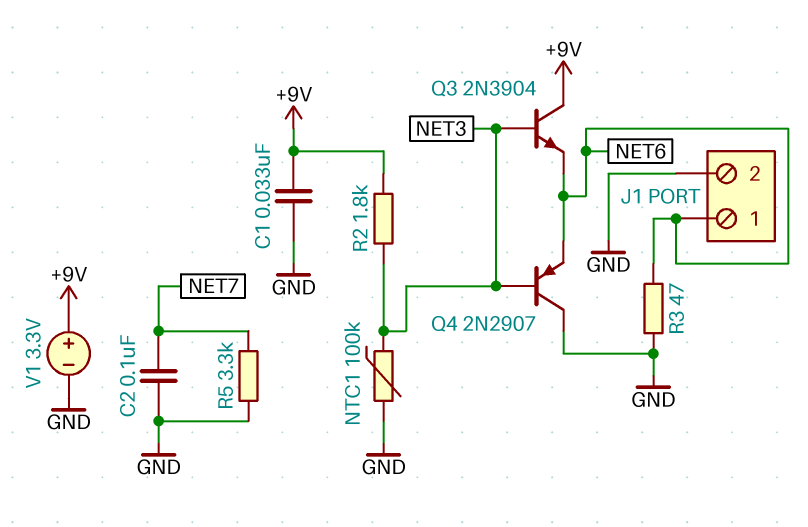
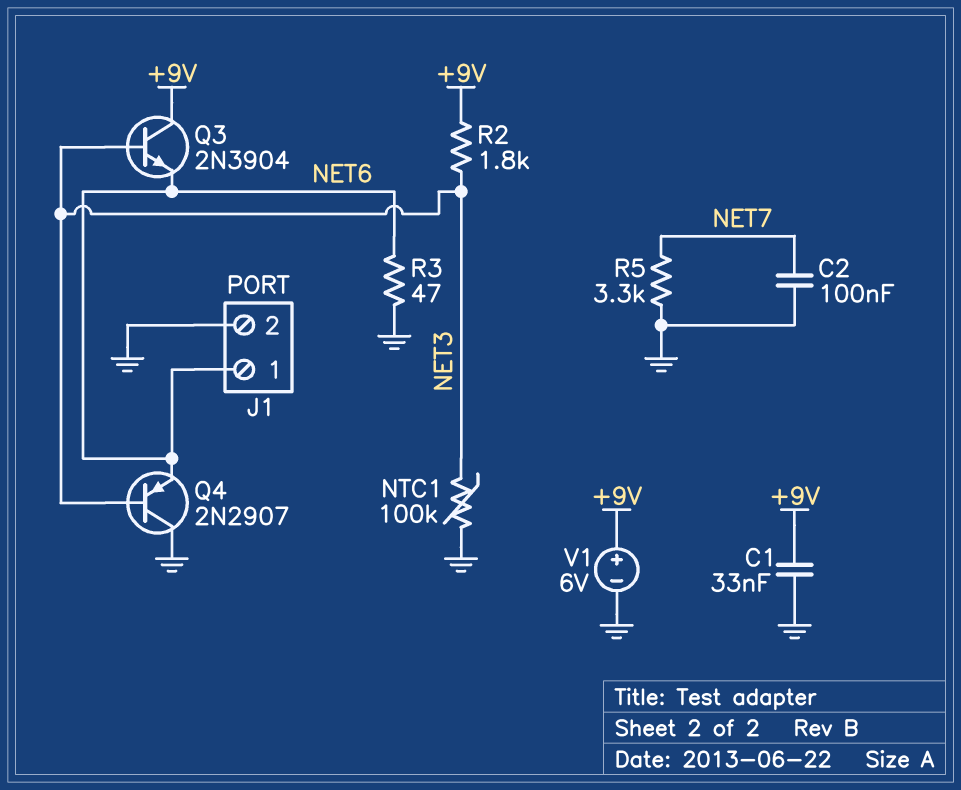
V1: 3.3V (plus +9V, minus GND) -> 6V (plus +9V, minus GND)

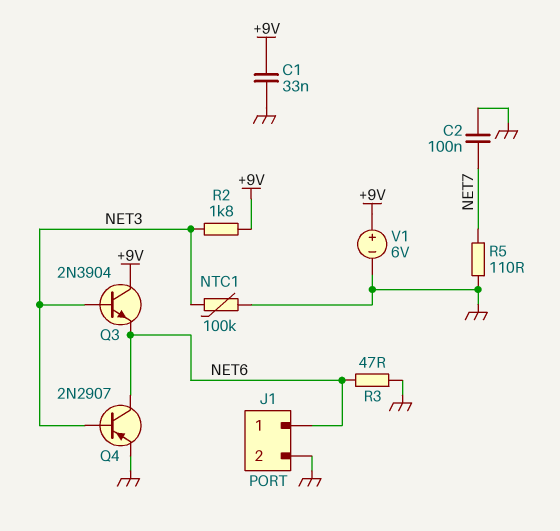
Q4: PNP 2N2907 (B NET3, C GND, E NET6) -> PNP 2N2907 (B NET3, C NET6, E GND)
R5: 3.3k (GND, NET7) -> 110 (GND, NET7)

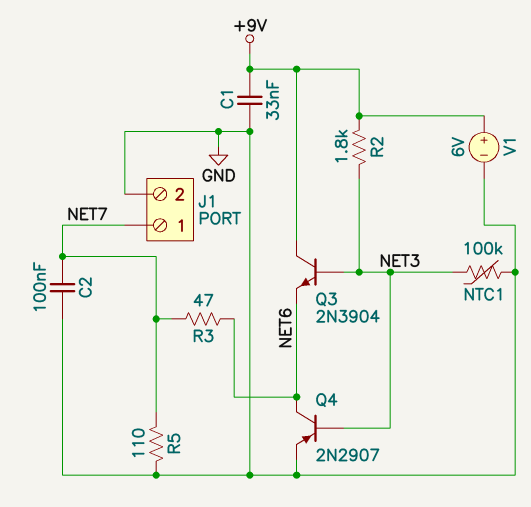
J1 pin 1: NET6 -> NET7
R3: 47 (GND, NET6) -> 47 (NET6, NET7)

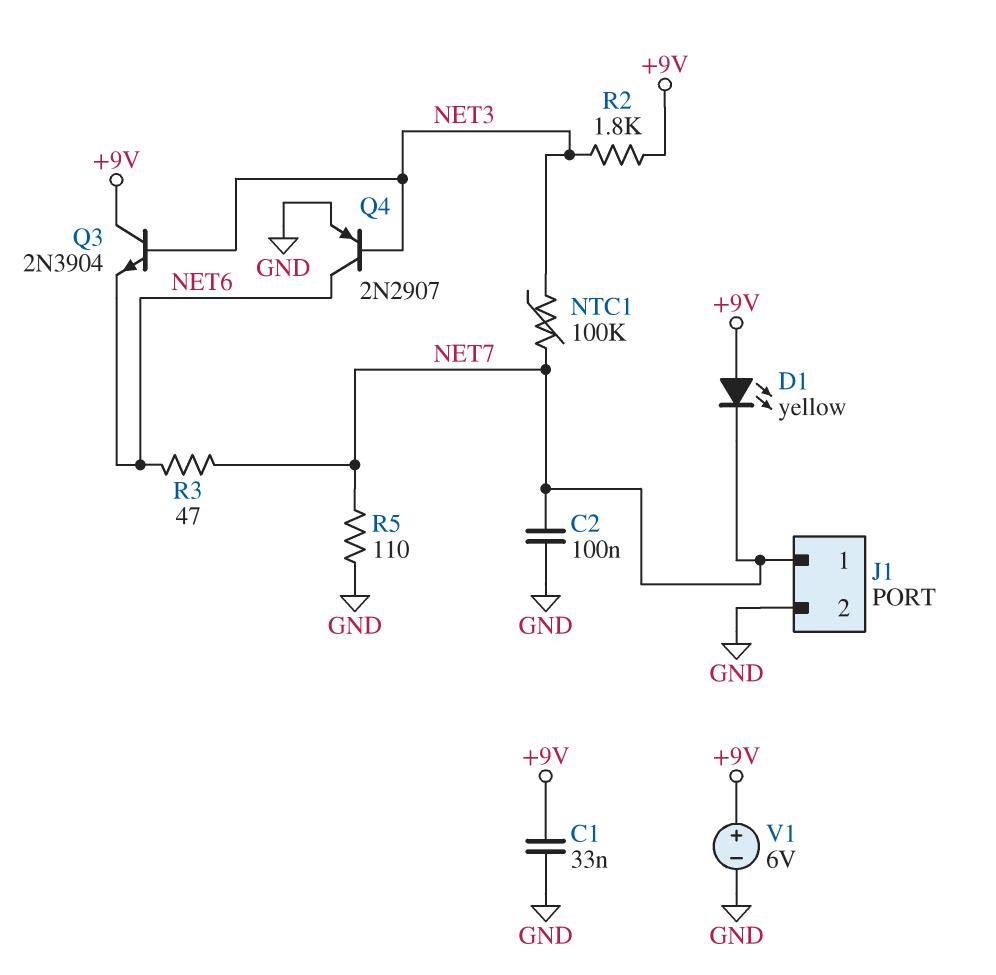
D1: none -> LED yellow (A +9V, K NET7)
NTC1: 100k (GND, NET3) -> 100k (NET3, NET7)

